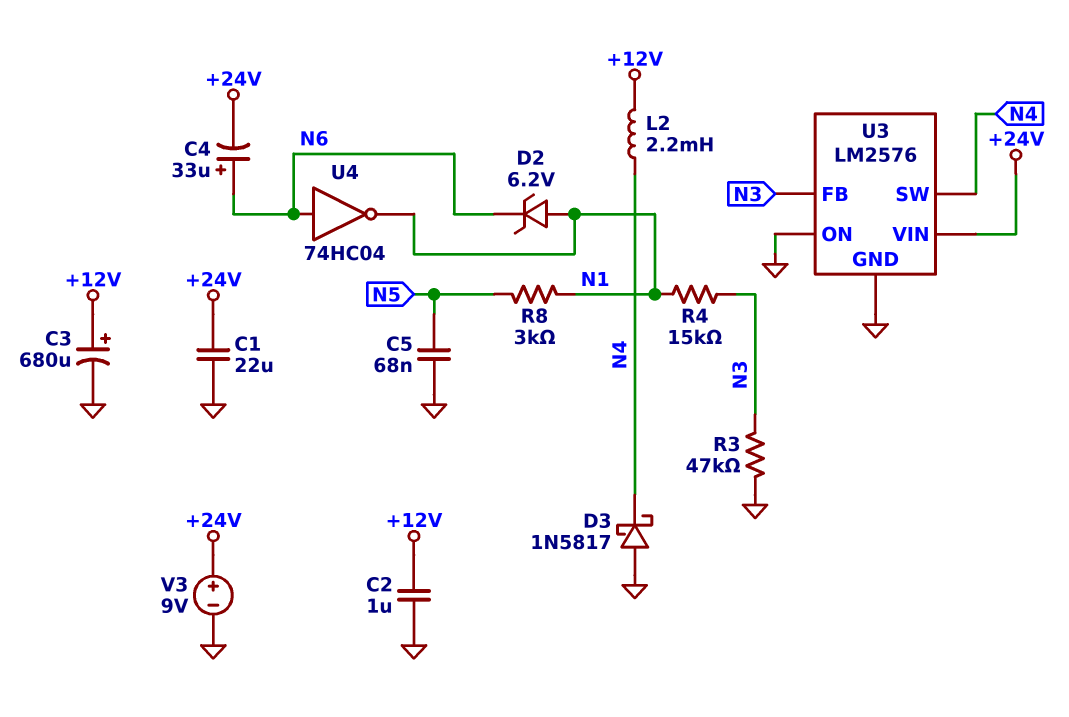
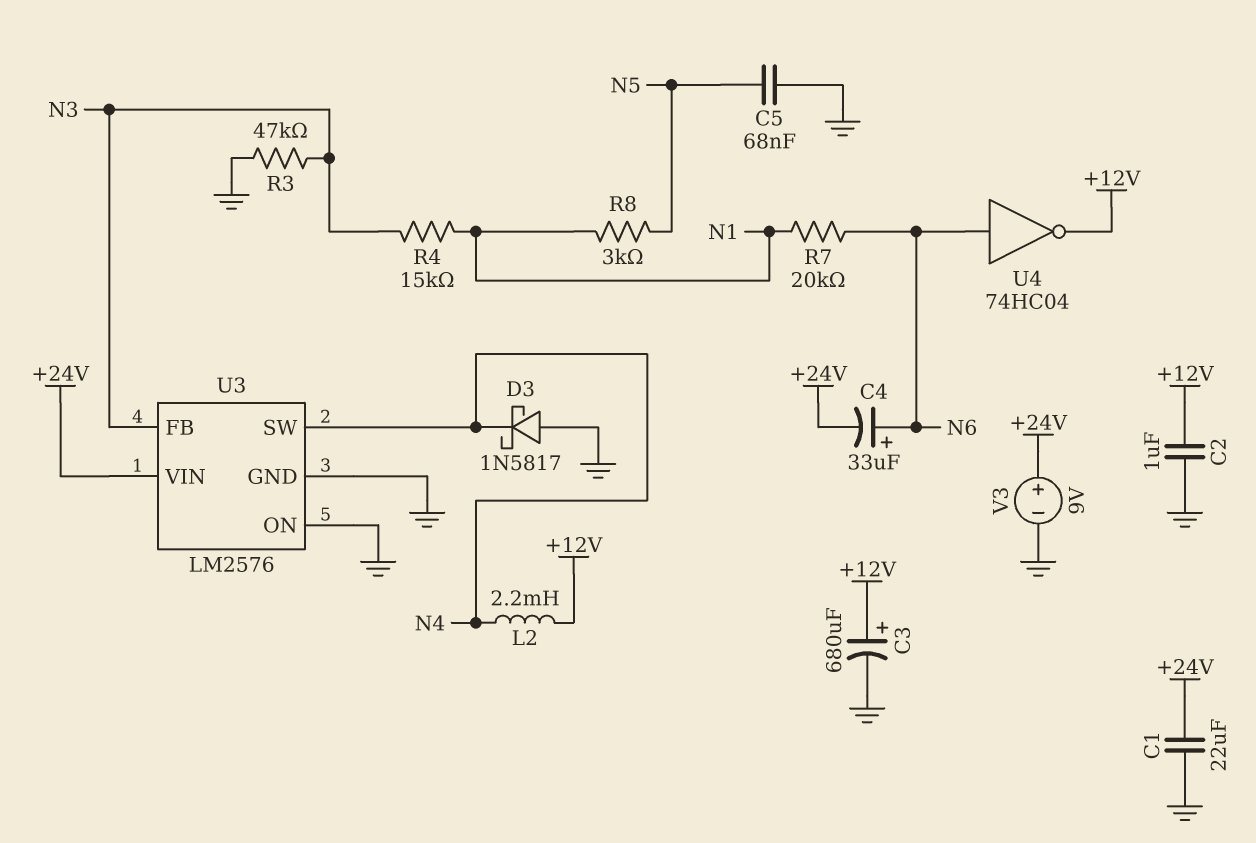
D2: zener 6.2V (A N1, K N6) -> none
R7: none -> 20k (N1, N6)
U4: NOT 74HC04 (in N6, out N1) -> NOT 74HC04 (in N6, out +12V)

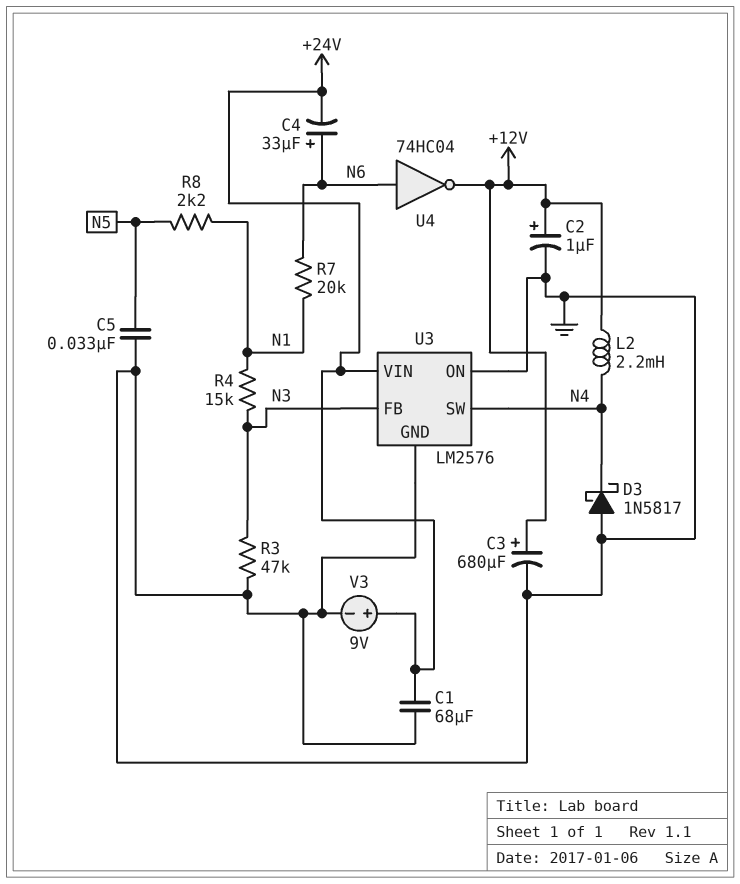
C1: 22uF (+24V, GND) -> 68uF (+24V, GND)
C2: 1uF (+12V, GND) -> 1uF (plus +12V, minus GND)
C5: 68nF (GND, N5) -> 33nF (GND, N5)
R8: 3k (N1, N5) -> 2.2k (N1, N5)

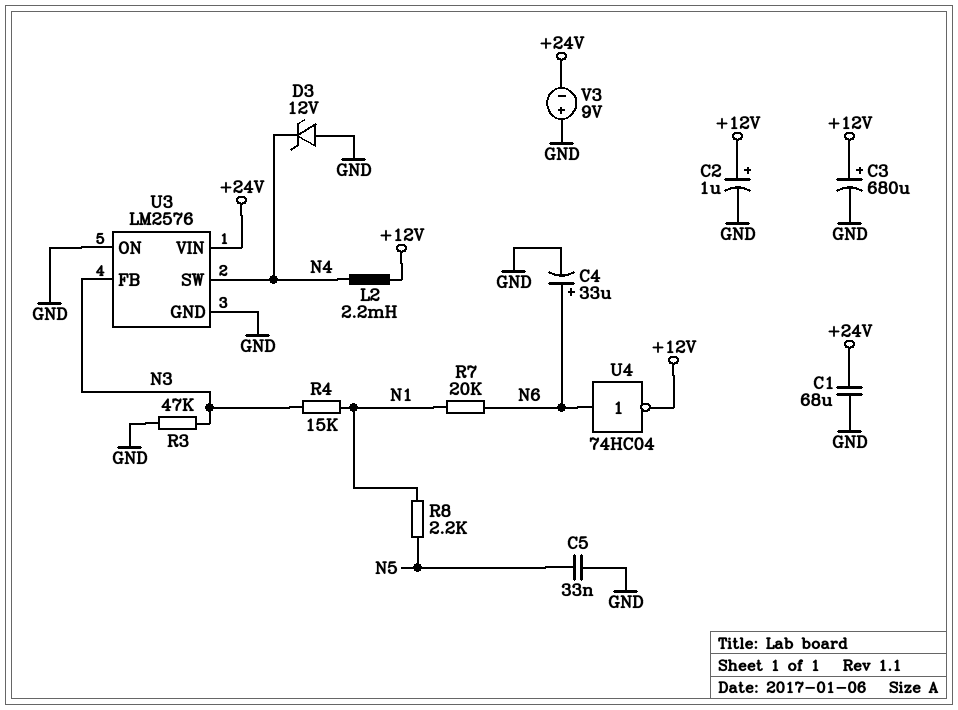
C4: 33uF (plus N6, minus +24V) -> 33uF (plus N6, minus GND)
D3: schottky 1N5817 (A GND, K N4) -> zener 12V (A GND, K N4)
V3: 9V (plus +24V, minus GND) -> 9V (plus GND, minus +24V)

